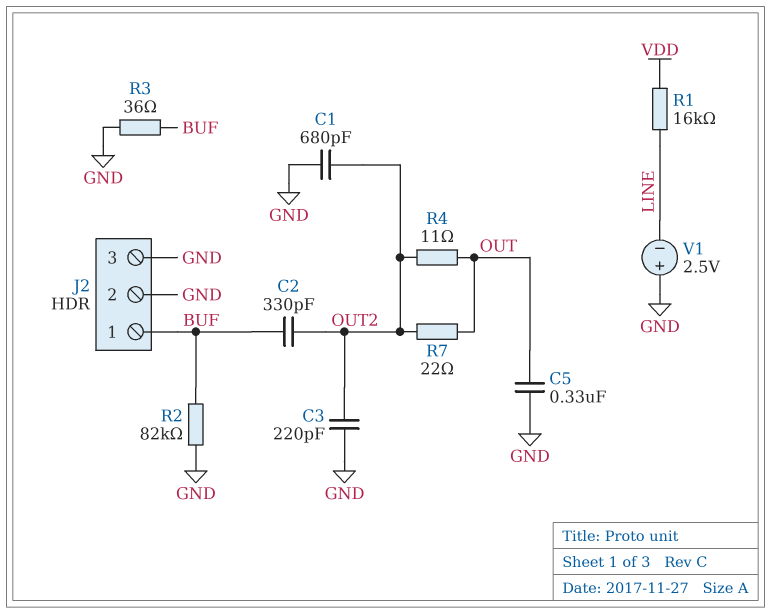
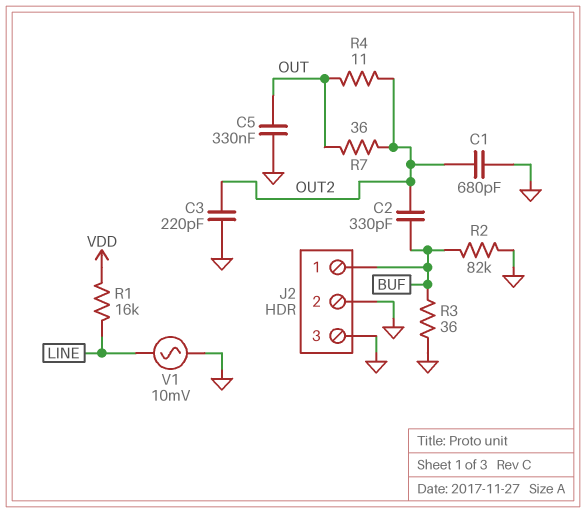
R7: 22 (OUT, OUT2) -> 36 (OUT, OUT2)
V1: 2.5V (plus GND, minus LINE) -> AC 10mV (GND, LINE)

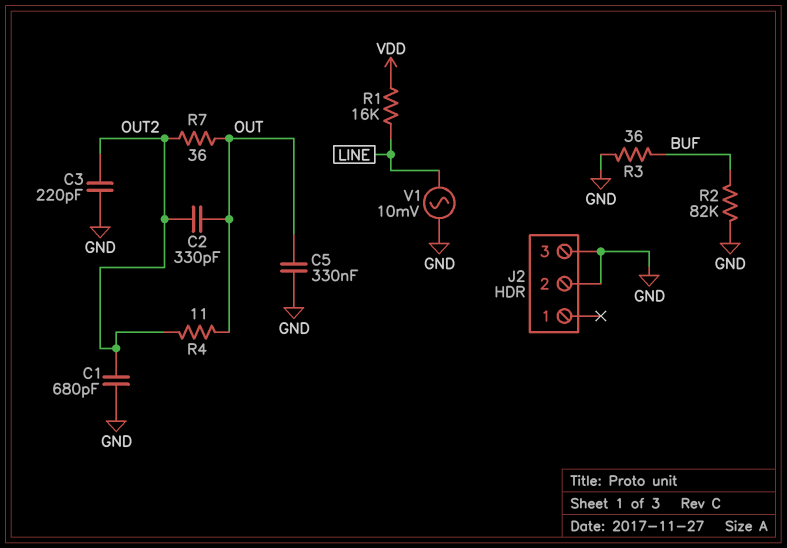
C2: 330pF (BUF, OUT2) -> 330pF (OUT, OUT2)
J2 pin 1: BUF -> none

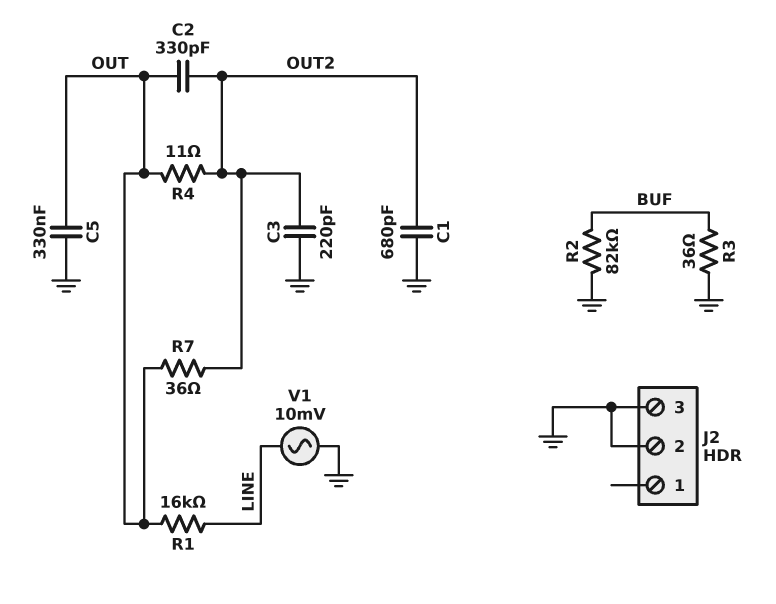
R1: 16k (LINE, VDD) -> 16k (LINE, OUT)

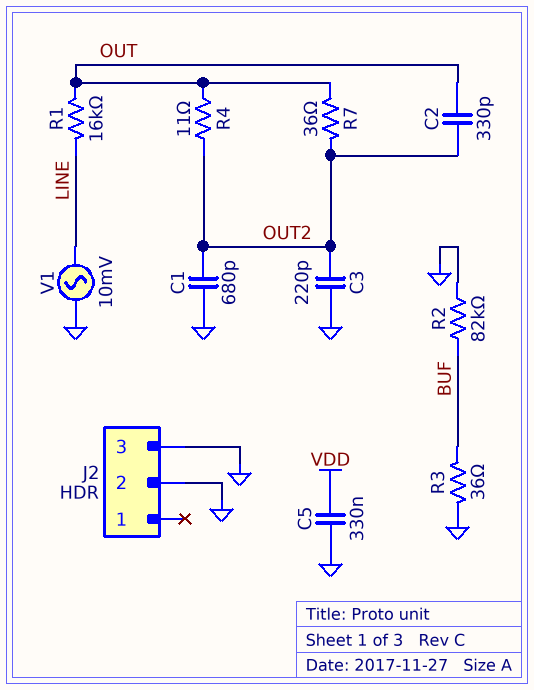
C5: 330nF (GND, OUT) -> 330nF (GND, VDD)

